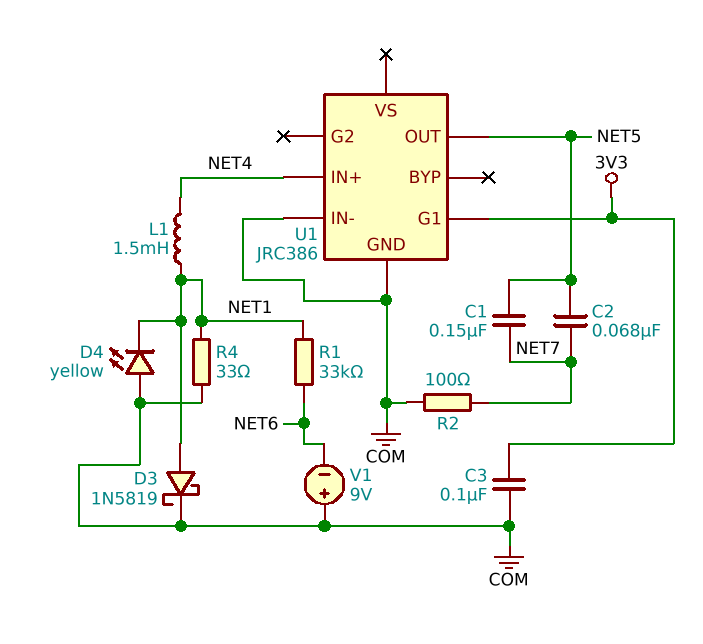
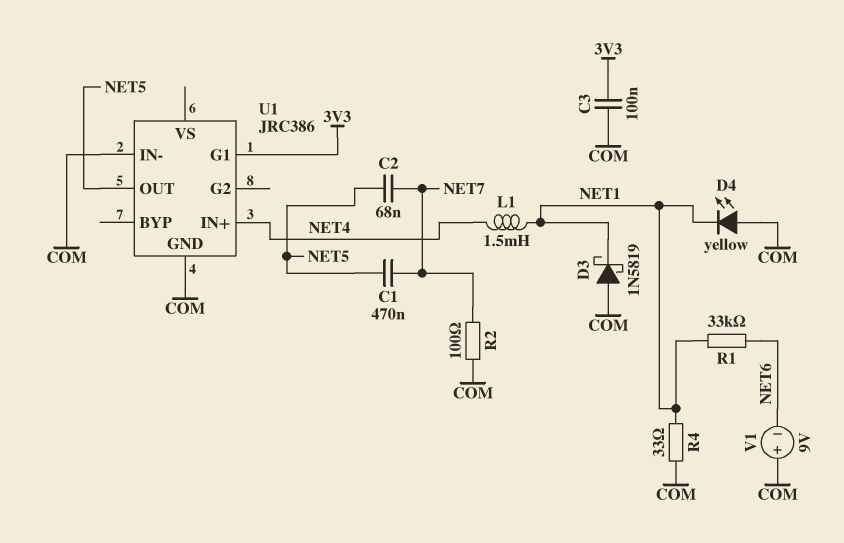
C1: 150nF (NET5, NET7) -> 470nF (NET5, NET7)
D3: schottky 1N5819 (A NET1, K COM) -> schottky 1N5819 (A COM, K NET1)

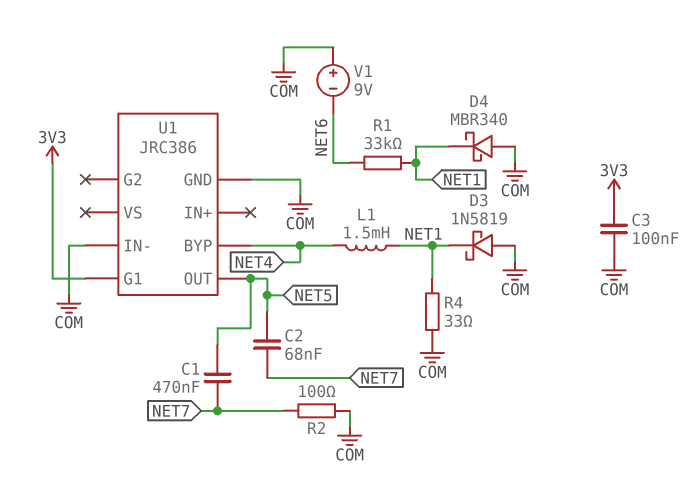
D4: LED yellow (A COM, K NET1) -> schottky MBR340 (A COM, K NET1)
U1 pin BYP: none -> NET4
U1 pin IN+: NET4 -> none

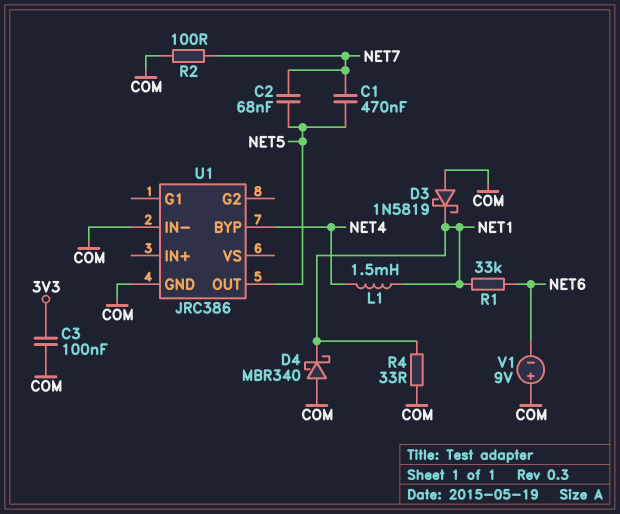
U1 pin G1: 3V3 -> none

